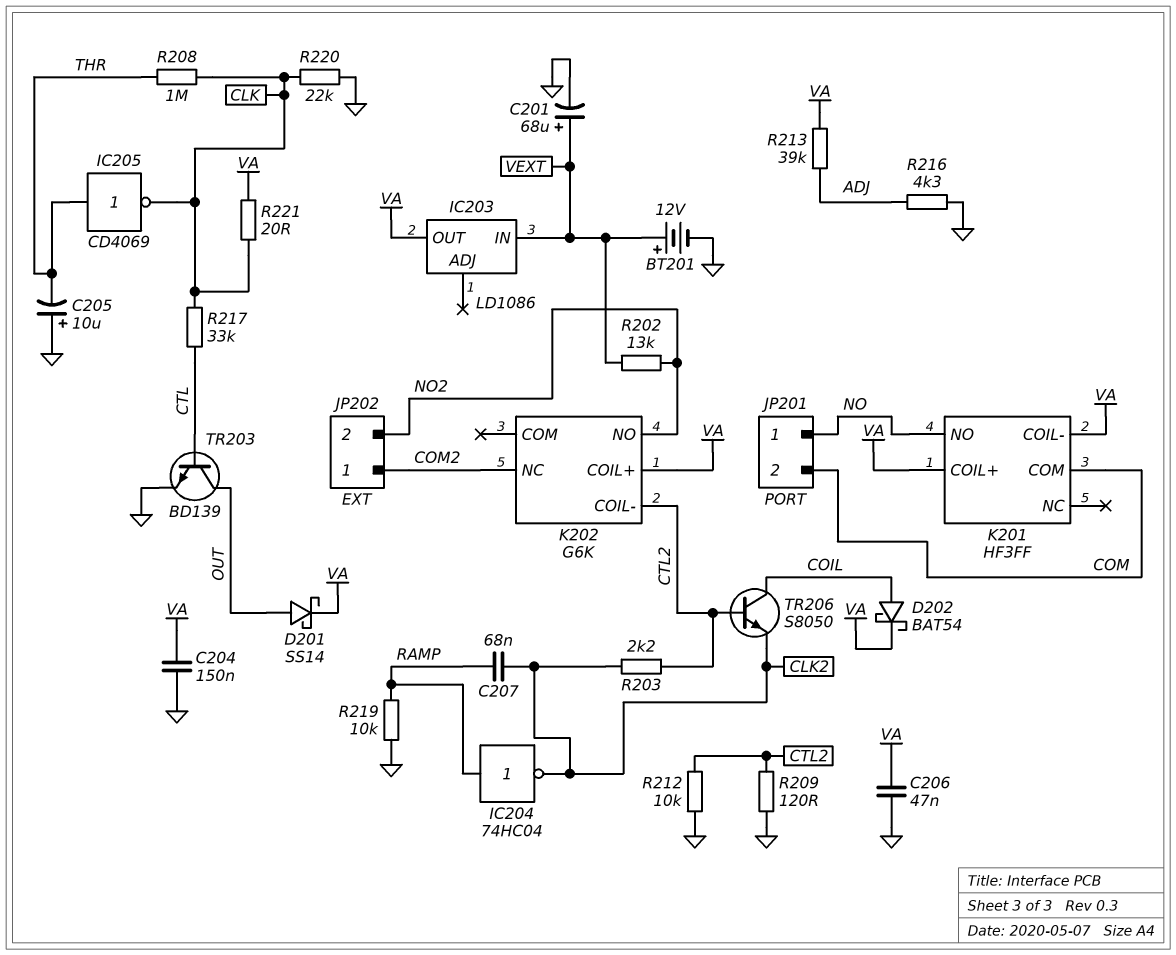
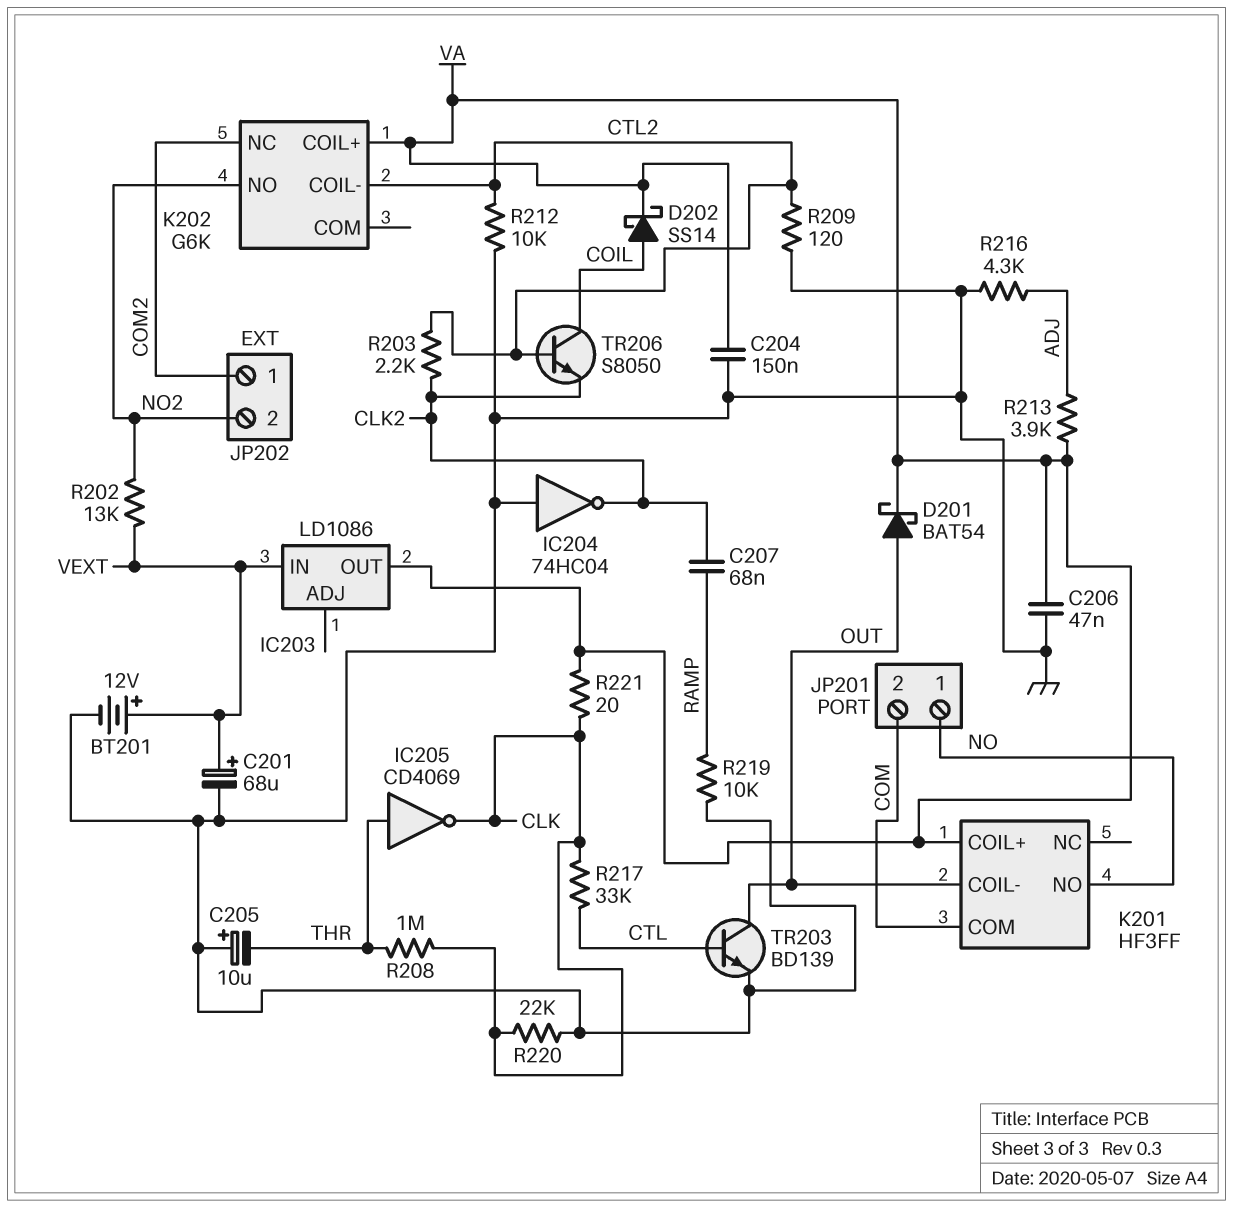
D201: schottky SS14 (A OUT, K VA) -> schottky BAT54 (A OUT, K VA)
D202: schottky BAT54 (A COIL, K VA) -> schottky SS14 (A COIL, K VA)
IC204: NOT 74HC04 (in RAMP, out CLK2) -> NOT 74HC04 (in GND, out CLK2)
K201 pin COIL-: VA -> OUT
R213: 39k (ADJ, VA) -> 3.9k (ADJ, VA)

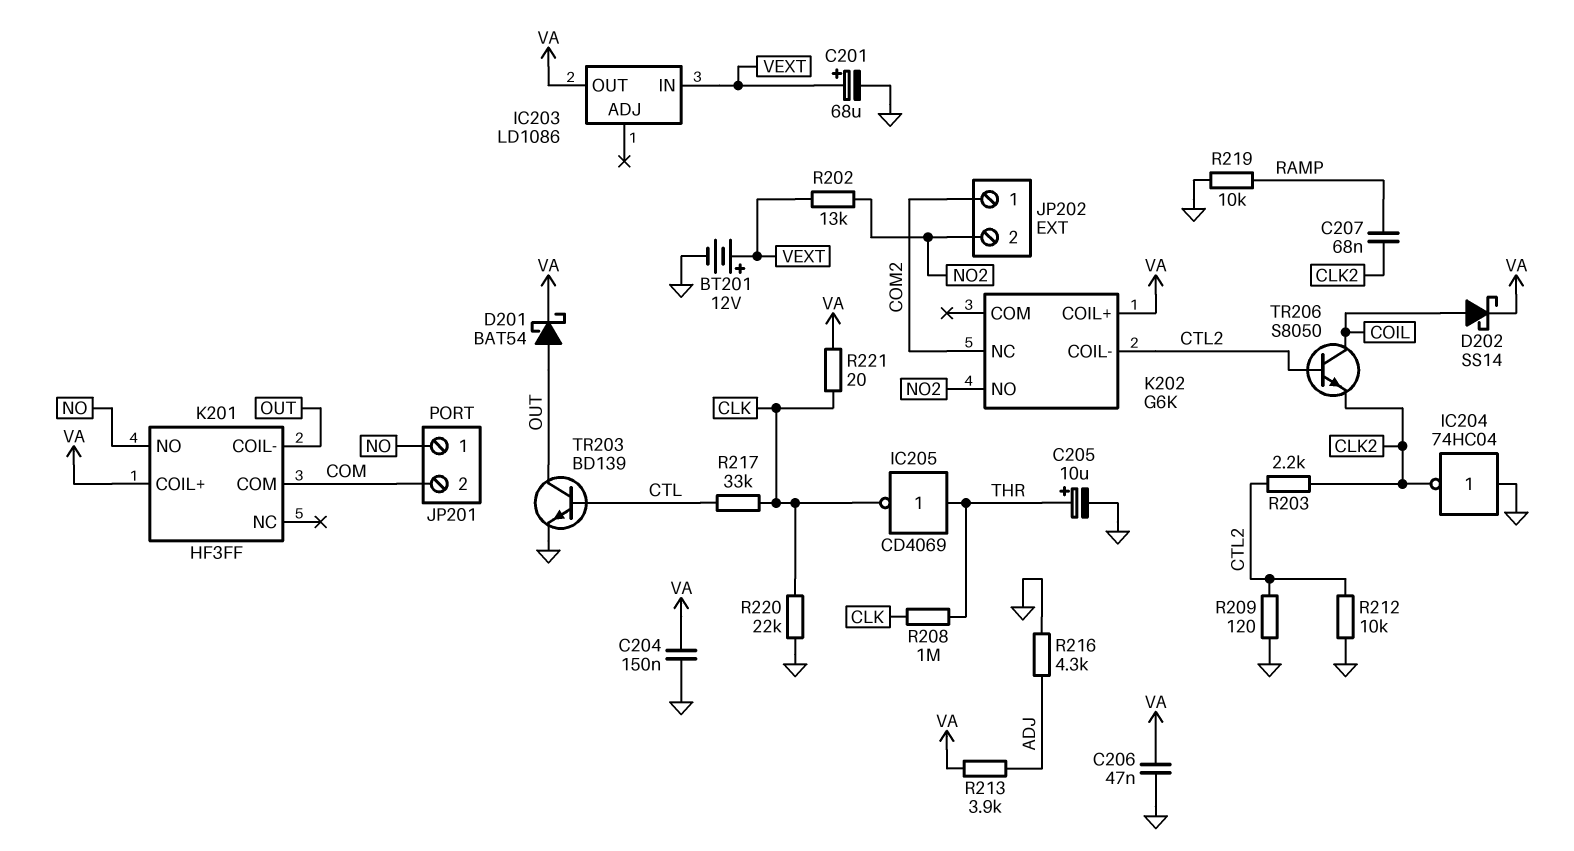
C205: 10uF (plus GND, minus THR) -> 10uF (plus THR, minus GND)

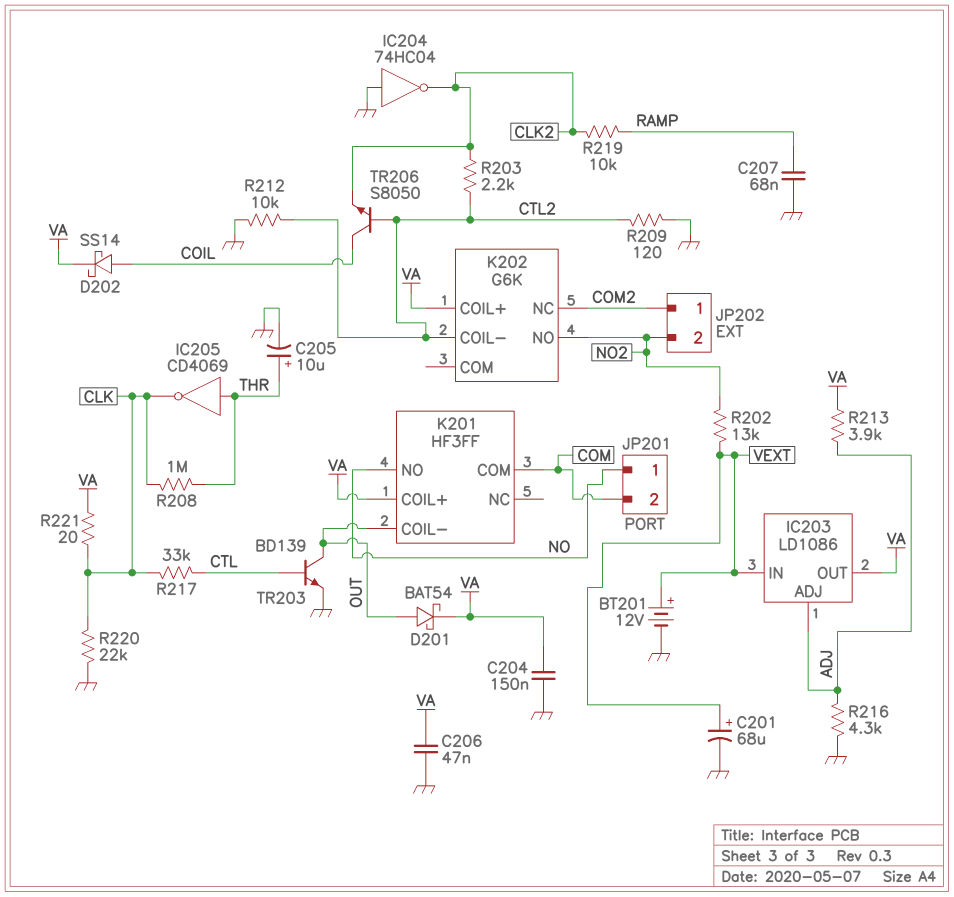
C207: 68nF (CLK2, RAMP) -> 68nF (GND, RAMP)
IC203 pin ADJ: none -> ADJ
R219: 10k (GND, RAMP) -> 10k (CLK2, RAMP)

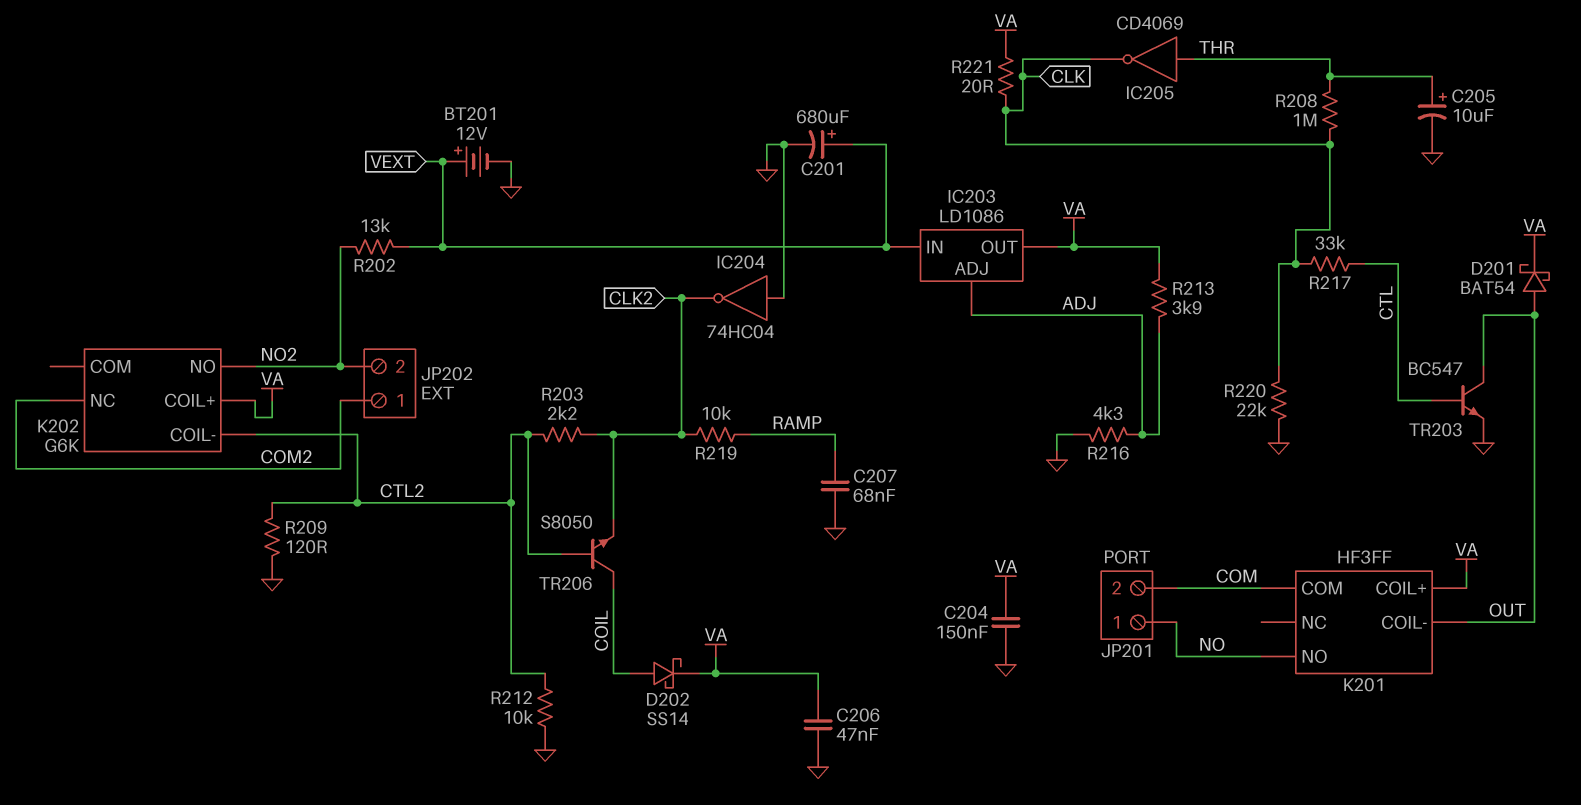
C201: 68uF (plus VEXT, minus GND) -> 680uF (plus VEXT, minus GND)
TR203: NPN BD139 (B CTL, C OUT, E GND) -> NPN BC547 (B CTL, C OUT, E GND)

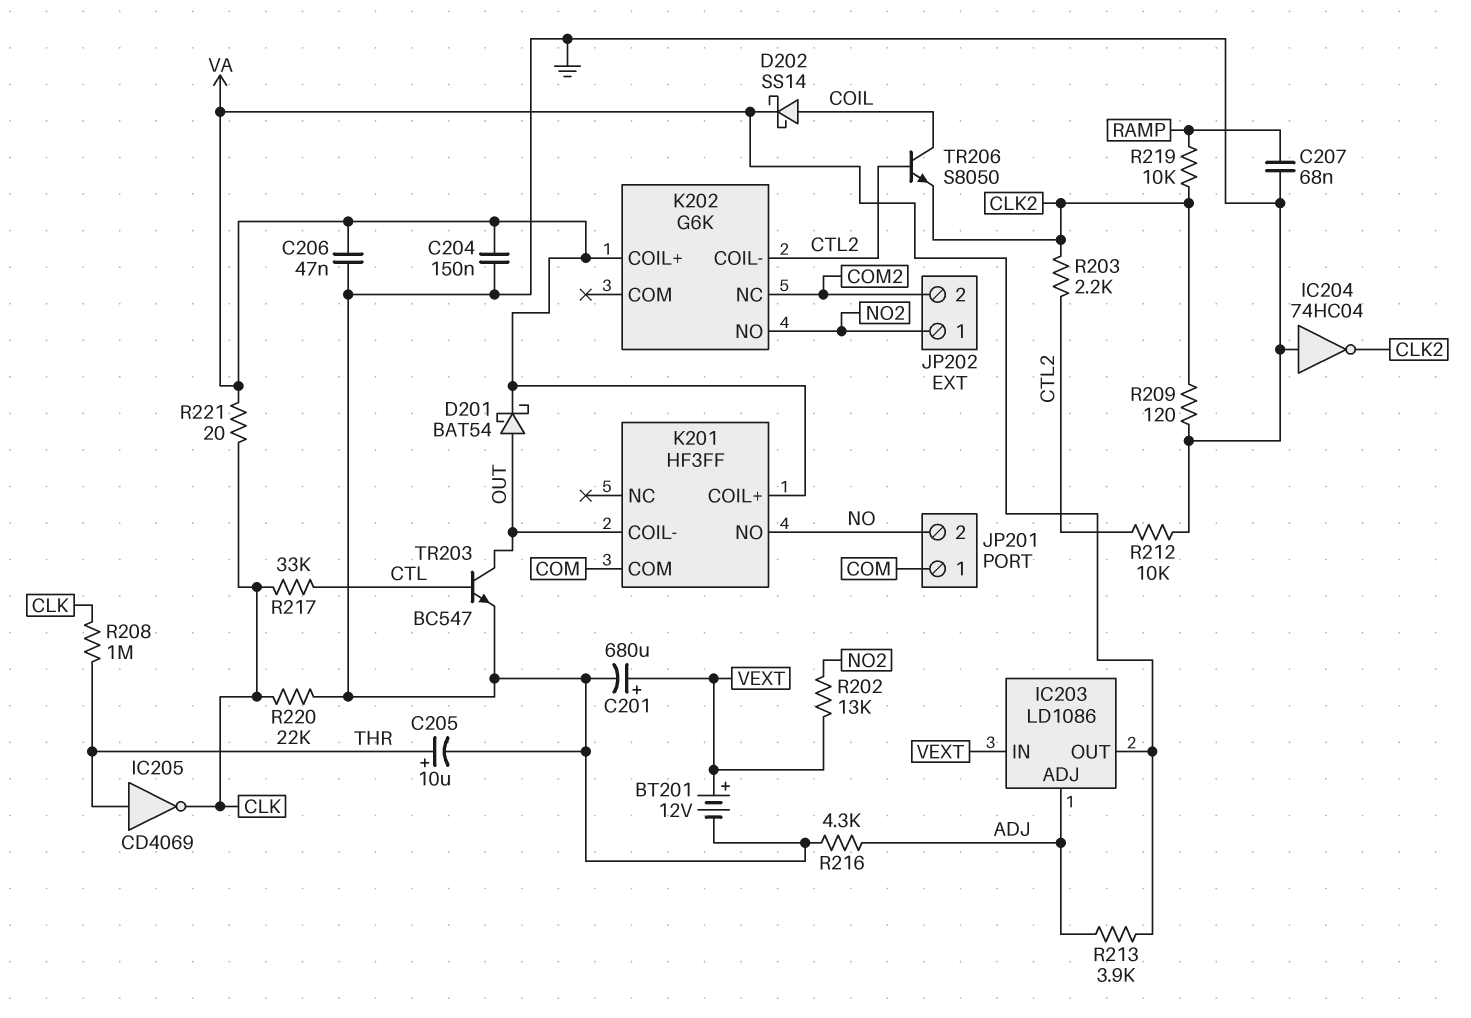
JP201 pin 1: NO -> COM
JP201 pin 2: COM -> NO
JP202 pin 1: COM2 -> NO2
JP202 pin 2: NO2 -> COM2
R209: 120 (CTL2, GND) -> 120 (CLK2, GND)

